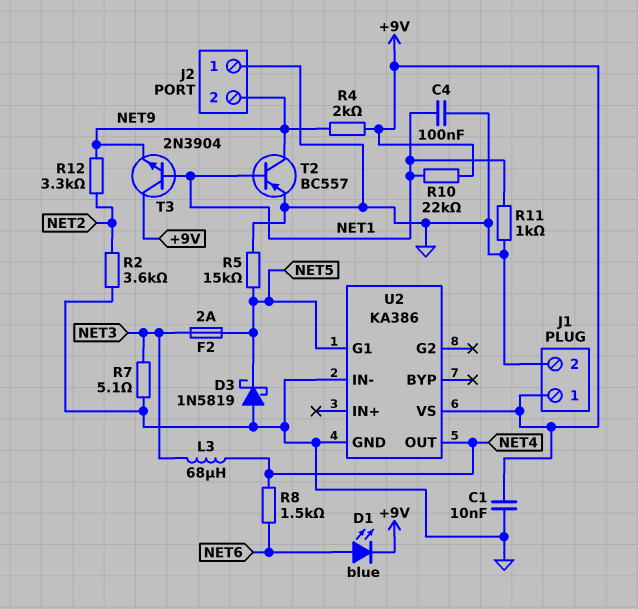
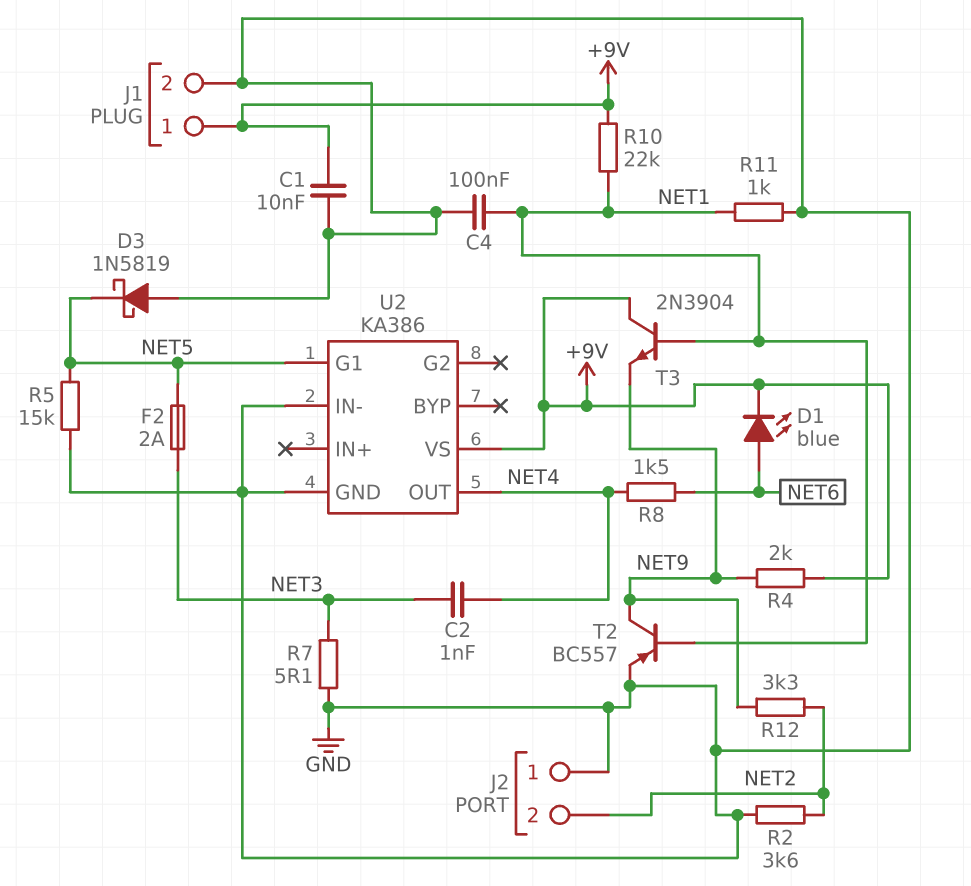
C2: none -> 1nF (NET3, NET4)
J2 pin 2: NET9 -> NET2
L3: 68uH (NET3, NET4) -> none

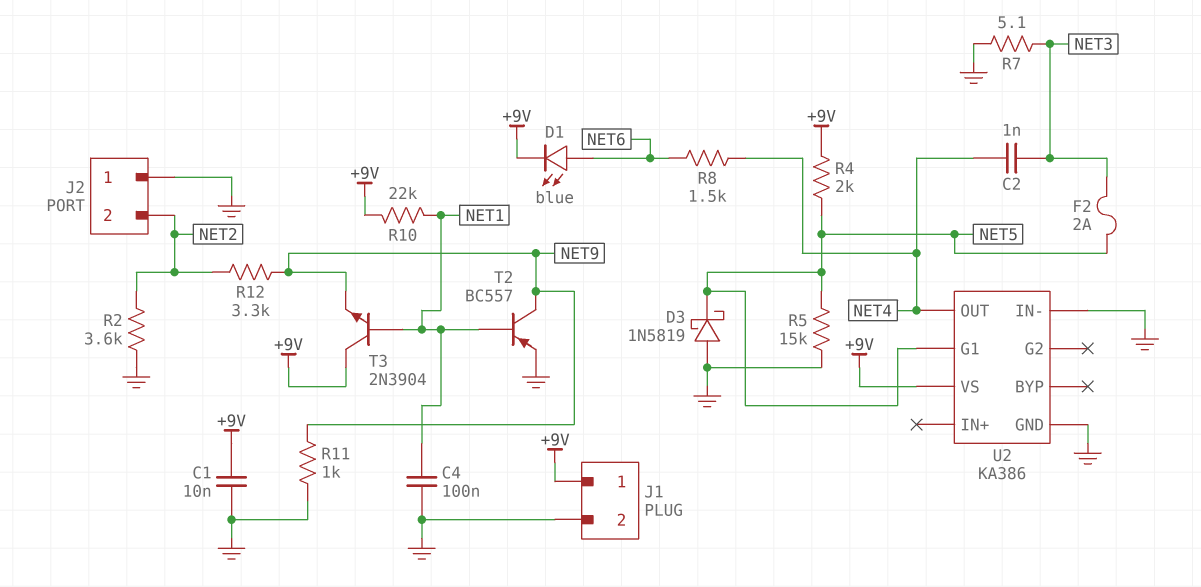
R4: 2k (+9V, NET9) -> 2k (+9V, NET5)
R11: 1k (GND, NET1) -> 1k (GND, NET9)

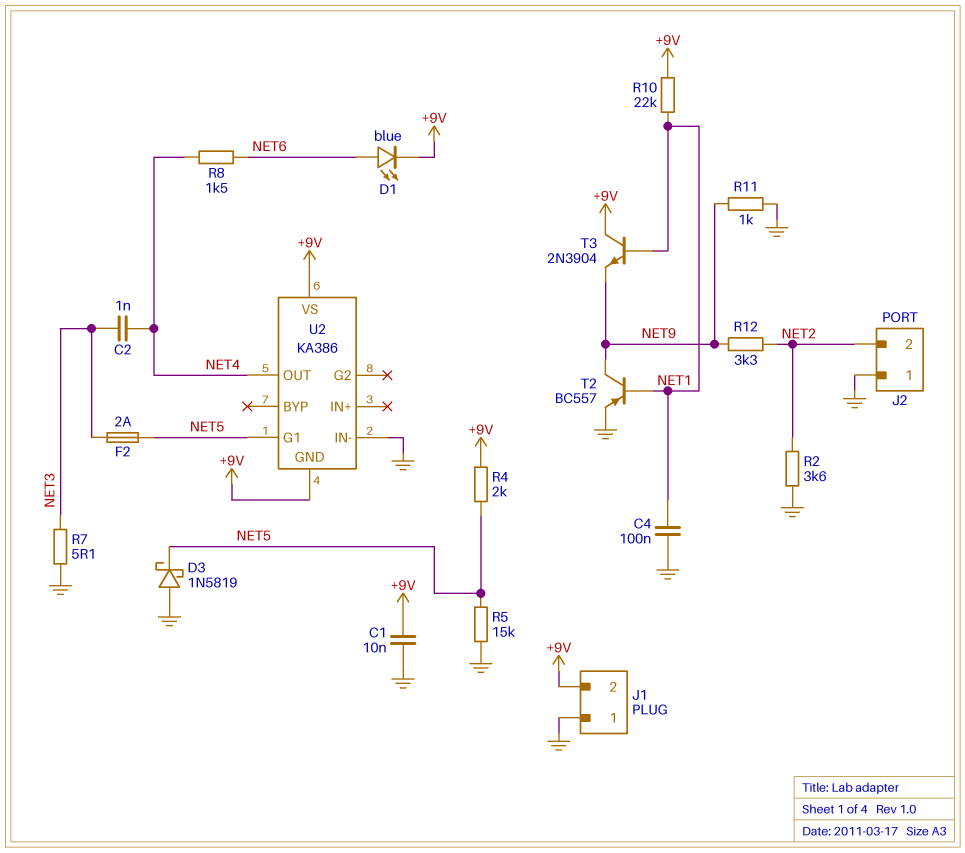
J1 pin 1: +9V -> GND
J1 pin 2: GND -> +9V
U2 pin GND: GND -> +9V

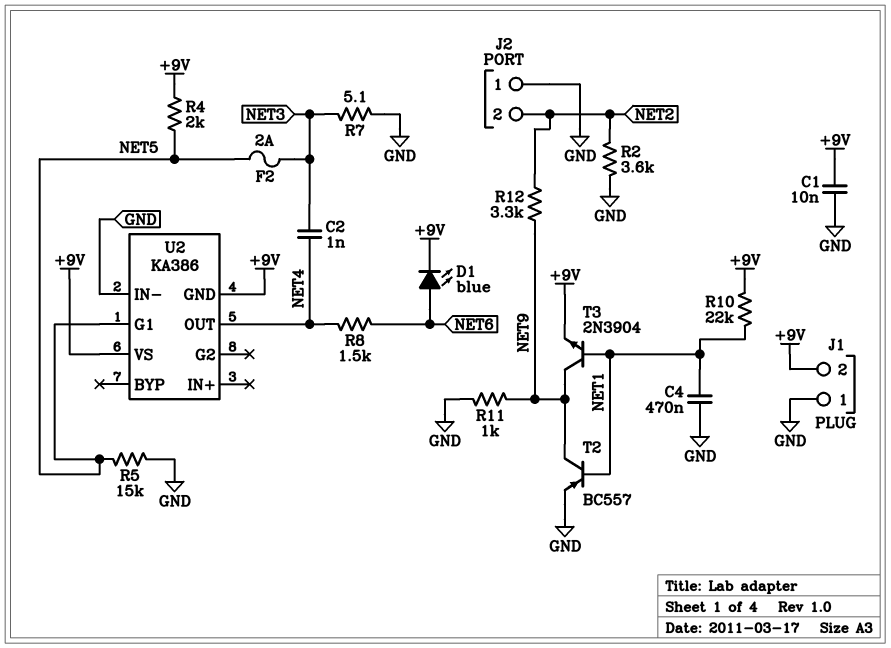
C4: 100nF (GND, NET1) -> 470nF (GND, NET1)
D3: schottky 1N5819 (A GND, K NET5) -> none
T3: NPN 2N3904 (B NET1, C +9V, E NET9) -> NPN 2N3904 (B NET1, C NET9, E +9V)

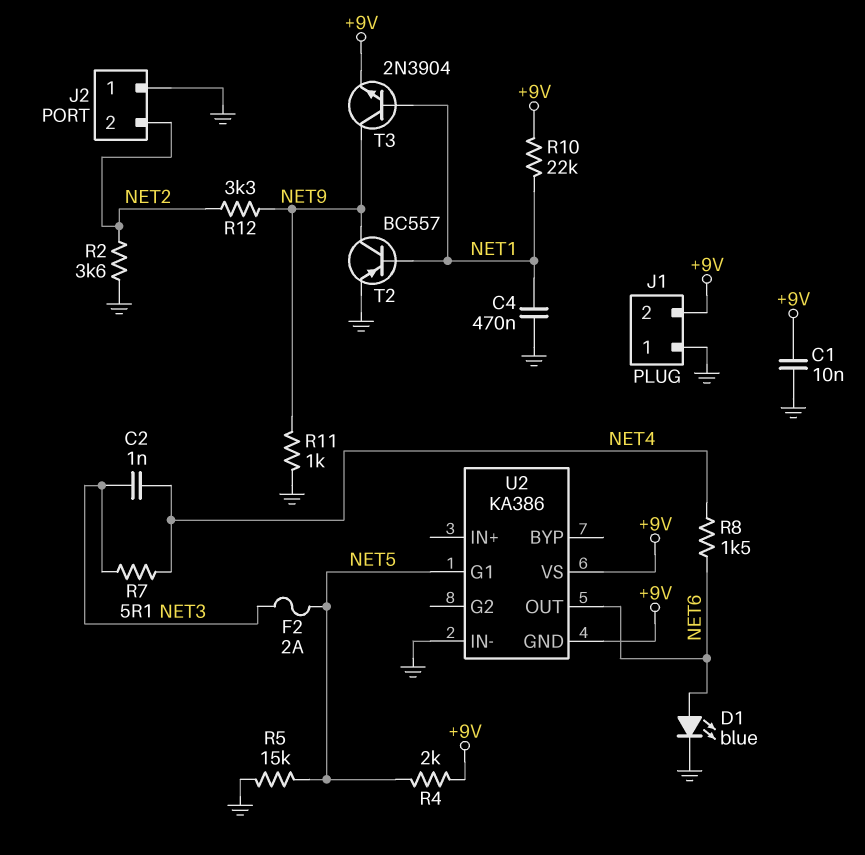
D1: LED blue (A NET6, K +9V) -> LED blue (A NET6, K GND)
R7: 5.1 (GND, NET3) -> 5.1 (NET3, NET4)
U2 pin OUT: NET4 -> NET6

